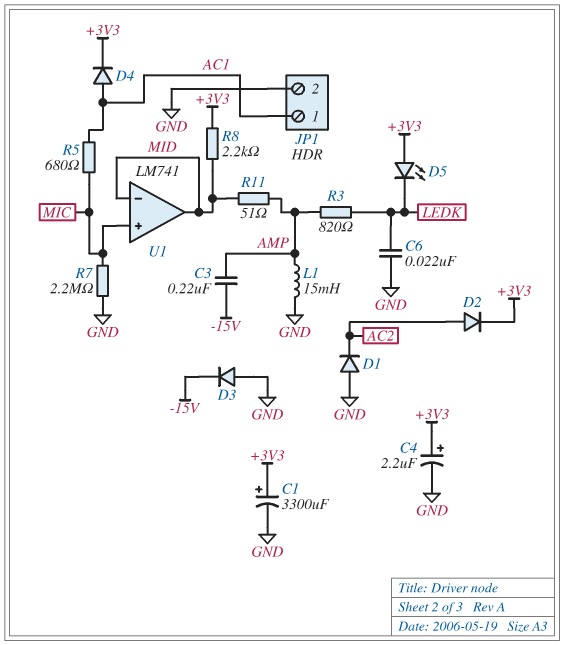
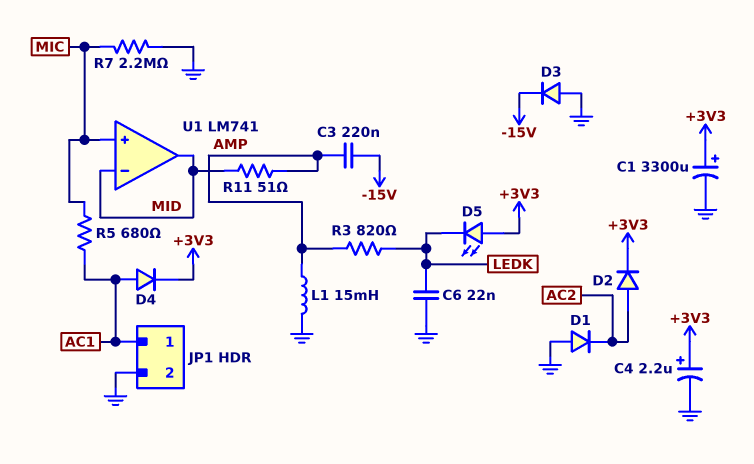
R8: 2.2k (+3V3, MID) -> none

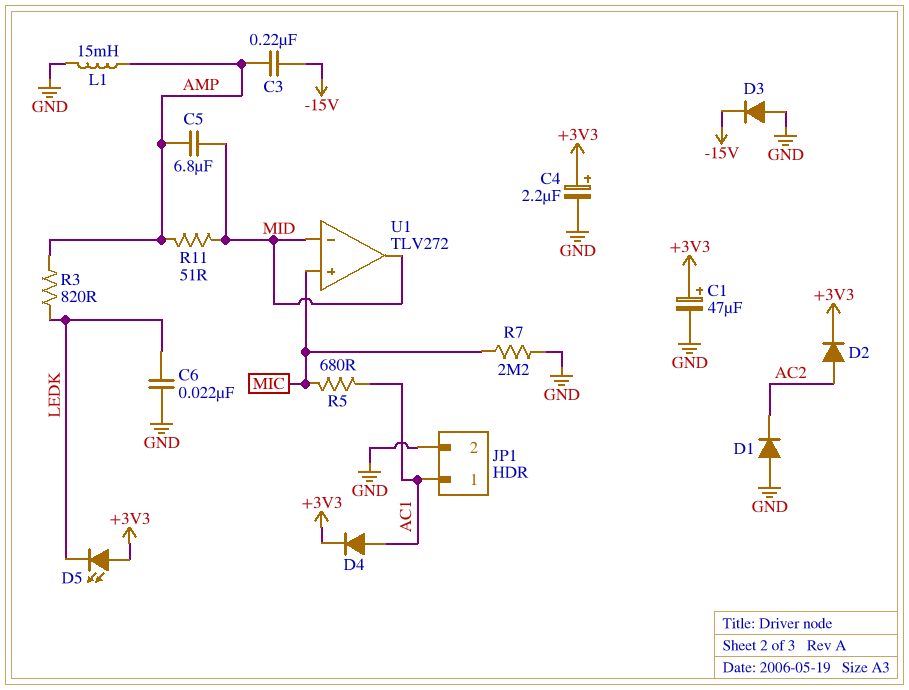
C1: 3300uF (plus +3V3, minus GND) -> 47uF (plus +3V3, minus GND)
C5: none -> 6.8uF (AMP, MID)
U1: LM741 -> TLV272

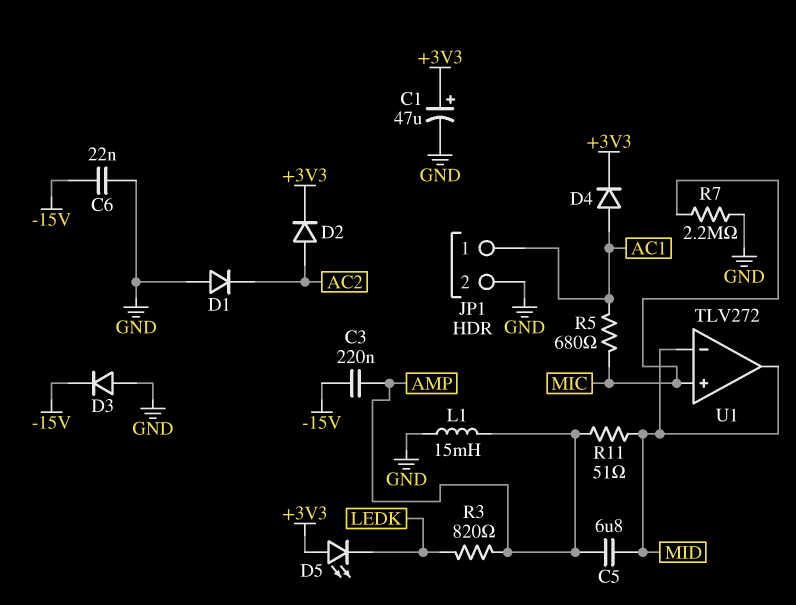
C4: 2.2uF (plus +3V3, minus GND) -> none
C6: 22nF (GND, LEDK) -> 22nF (-15V, GND)

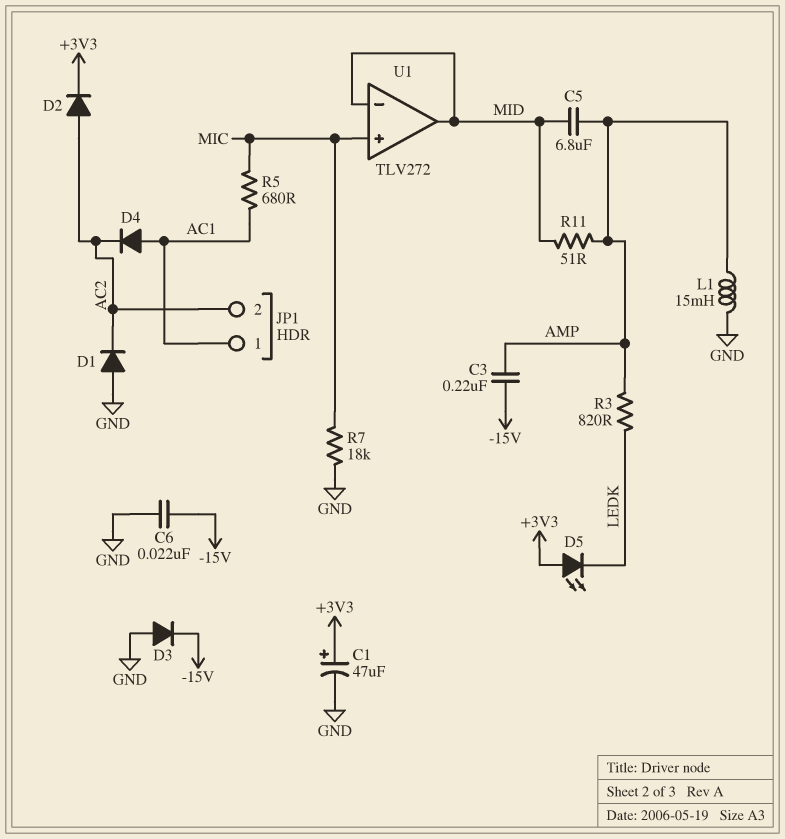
D4: diode (A AC1, K +3V3) -> diode (A AC1, K AC2)
JP1 pin 2: GND -> AC2
R7: 2.2M (GND, MIC) -> 18k (GND, MIC)

